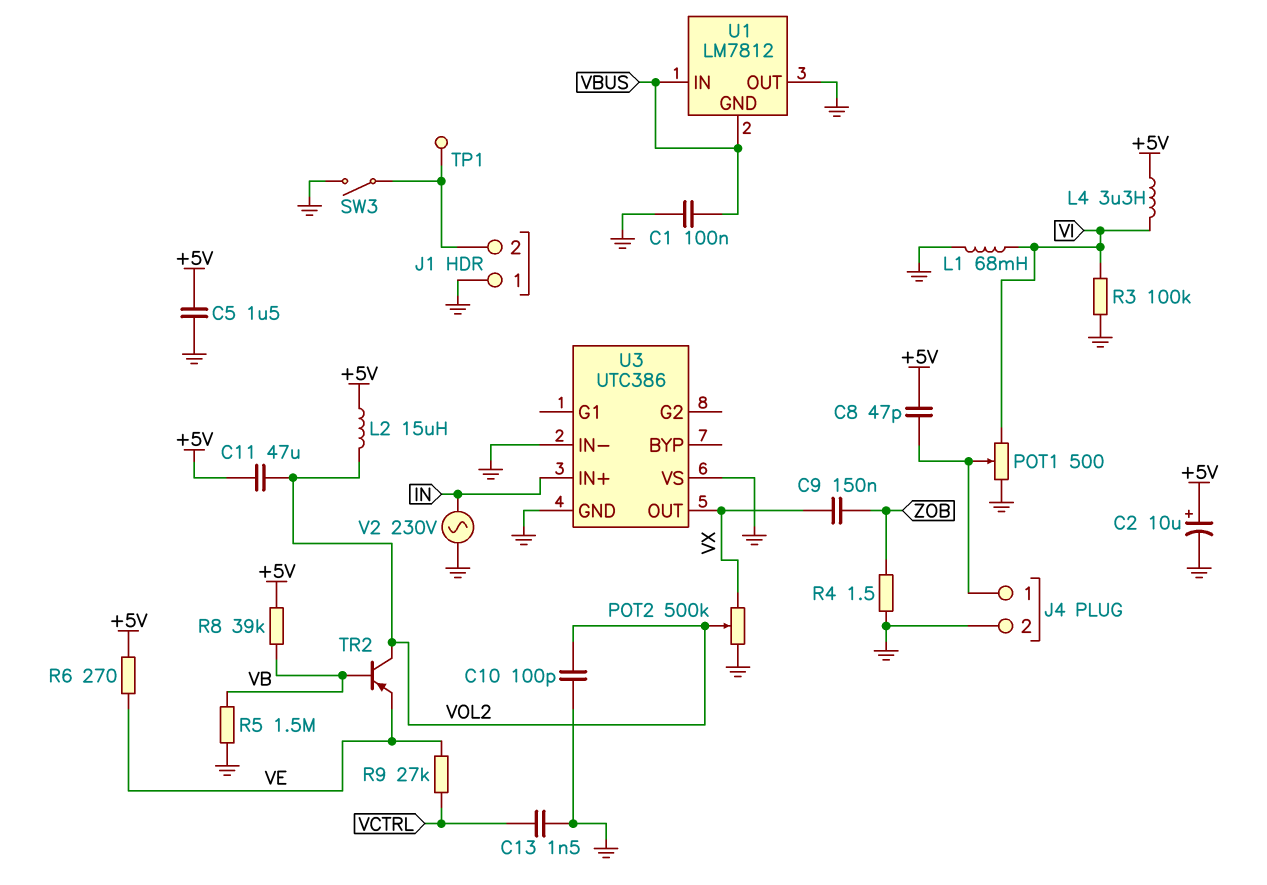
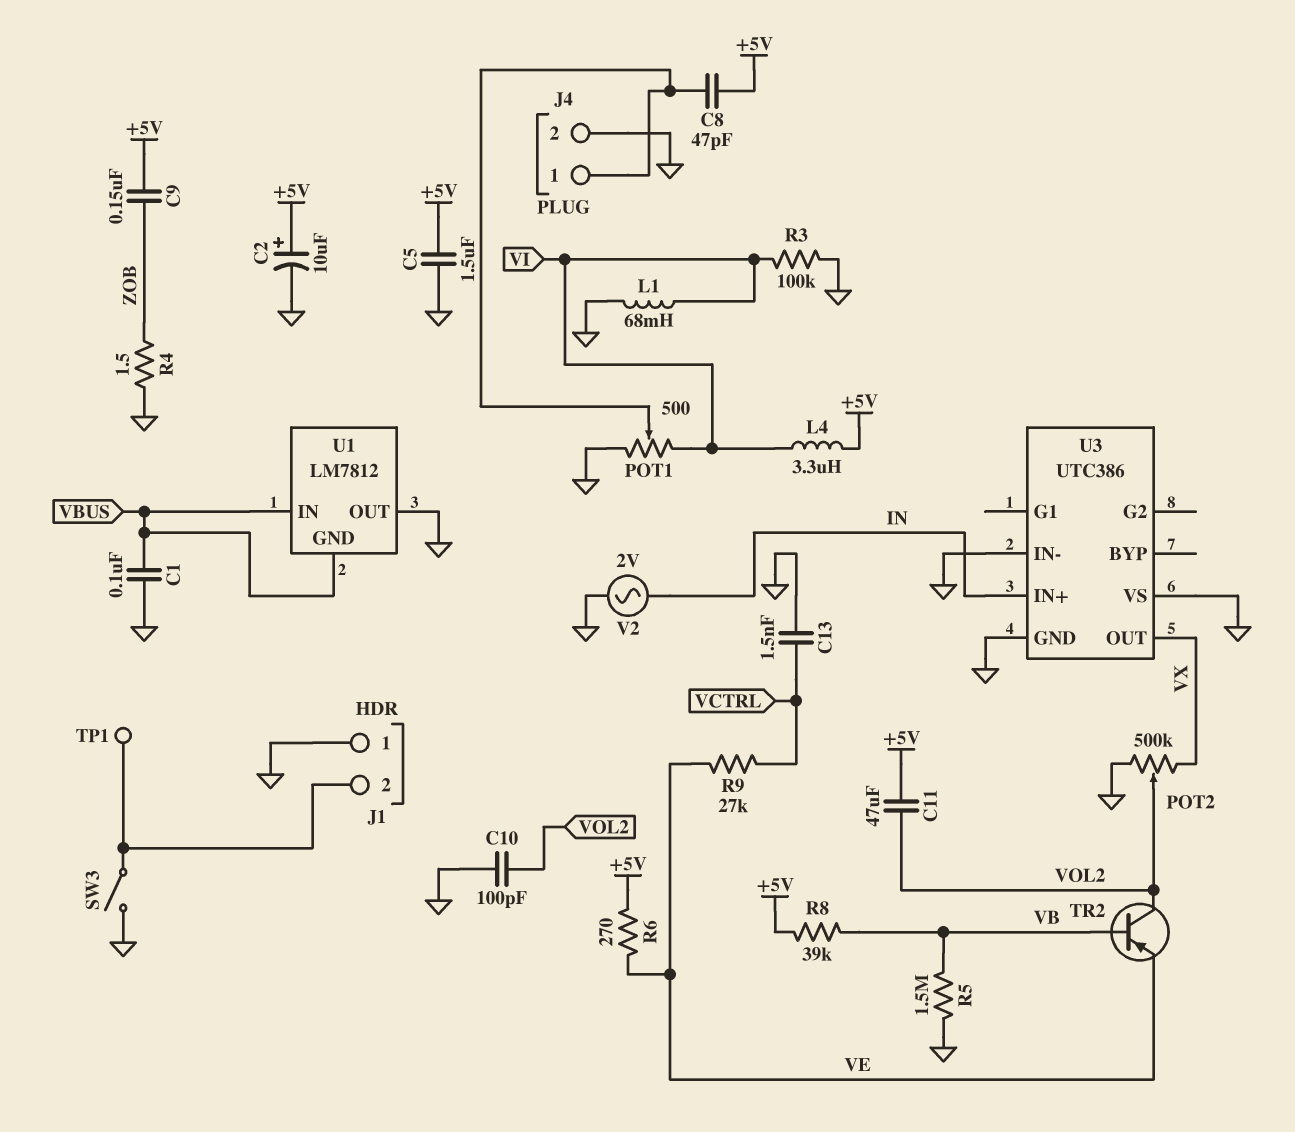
C9: 150nF (VX, ZOB) -> 150nF (+5V, ZOB)
L2: 15uH (+5V, VOL2) -> none
V2: AC 230V (GND, IN) -> AC 2V (GND, IN)

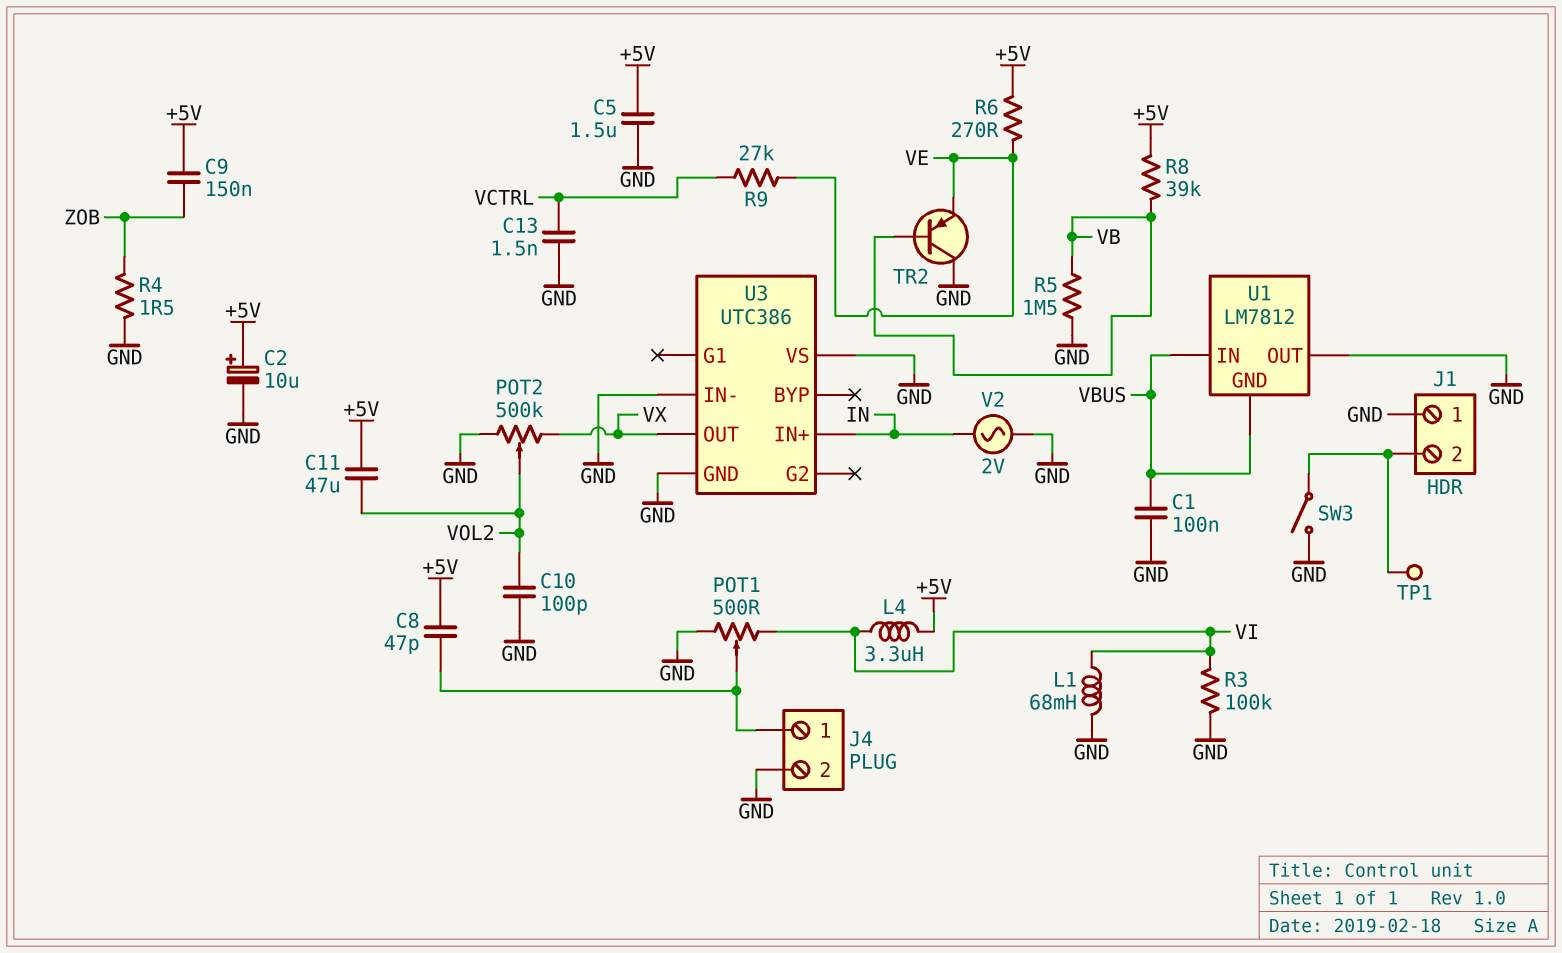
TR2: PNP (B VB, C VOL2, E VE) -> PNP (B VB, C GND, E VE)

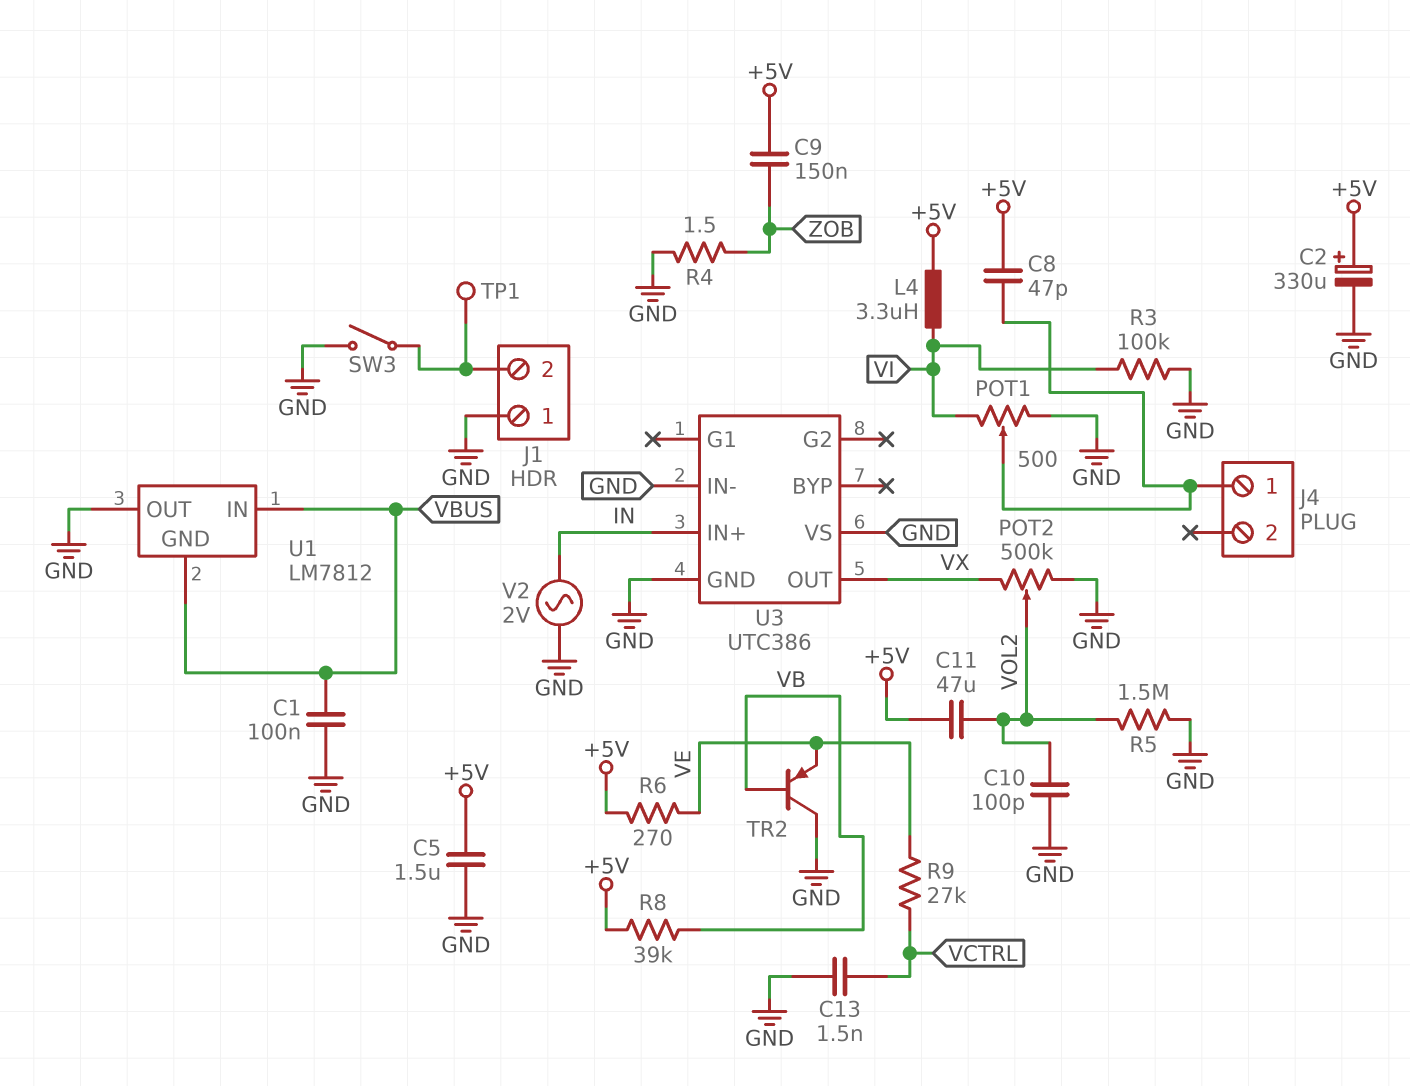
C2: 10uF (plus +5V, minus GND) -> 330uF (plus +5V, minus GND)
J4 pin 2: GND -> none
L1: 68mH (GND, VI) -> none
R5: 1.5M (GND, VB) -> 1.5M (GND, VOL2)

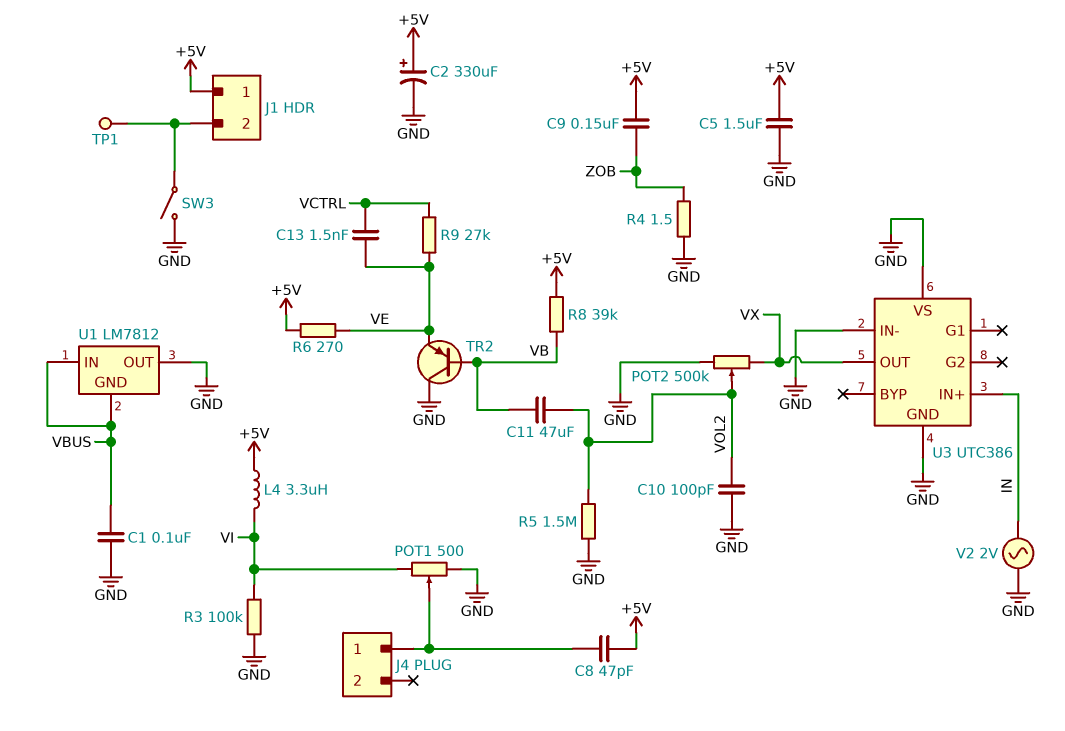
C11: 47uF (+5V, VOL2) -> 47uF (VB, VOL2)
C13: 1.5nF (GND, VCTRL) -> 1.5nF (VCTRL, VE)
J1 pin 1: GND -> +5V

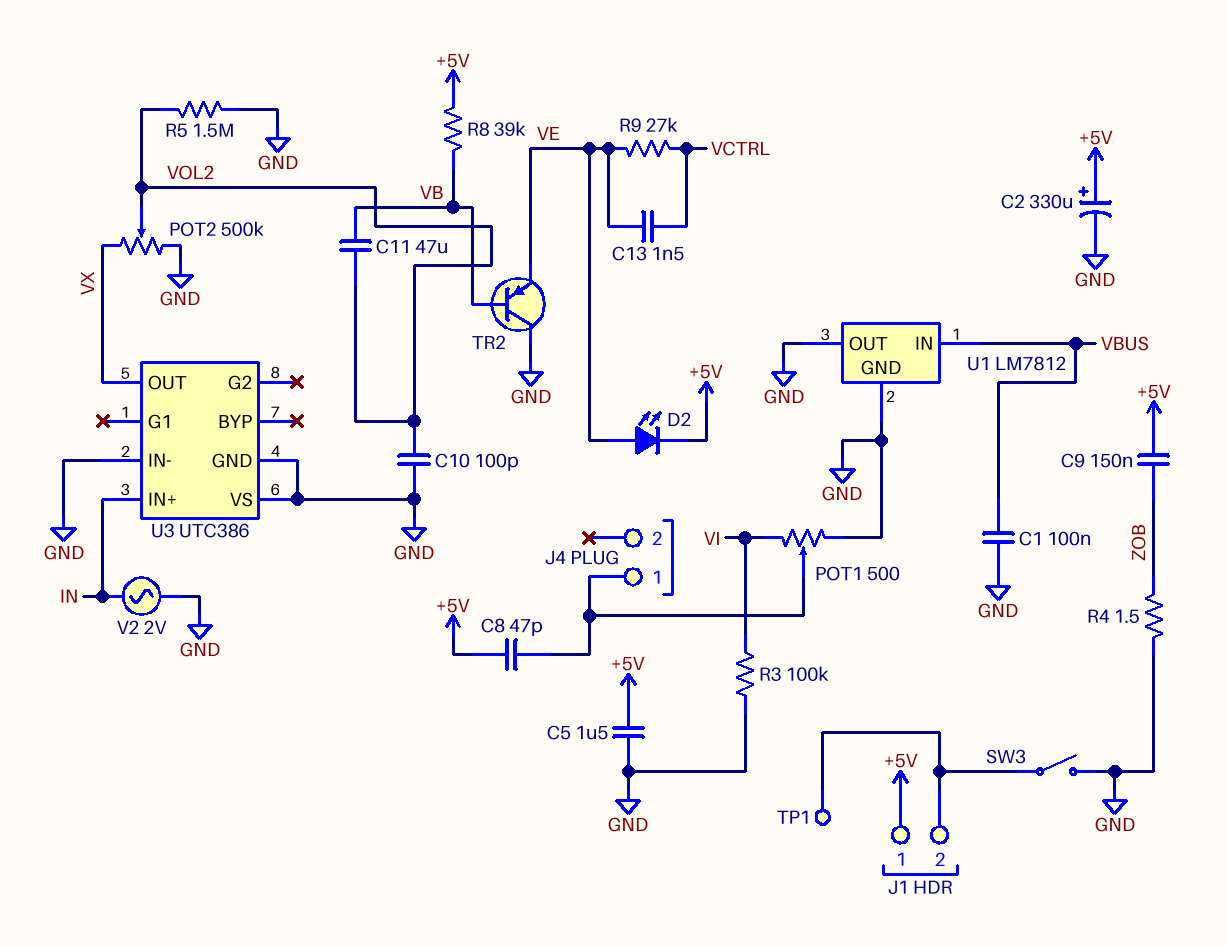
D2: none -> LED (A VE, K +5V)
L4: 3.3uH (+5V, VI) -> none
R6: 270 (+5V, VE) -> none
U1 pin GND: VBUS -> GND

